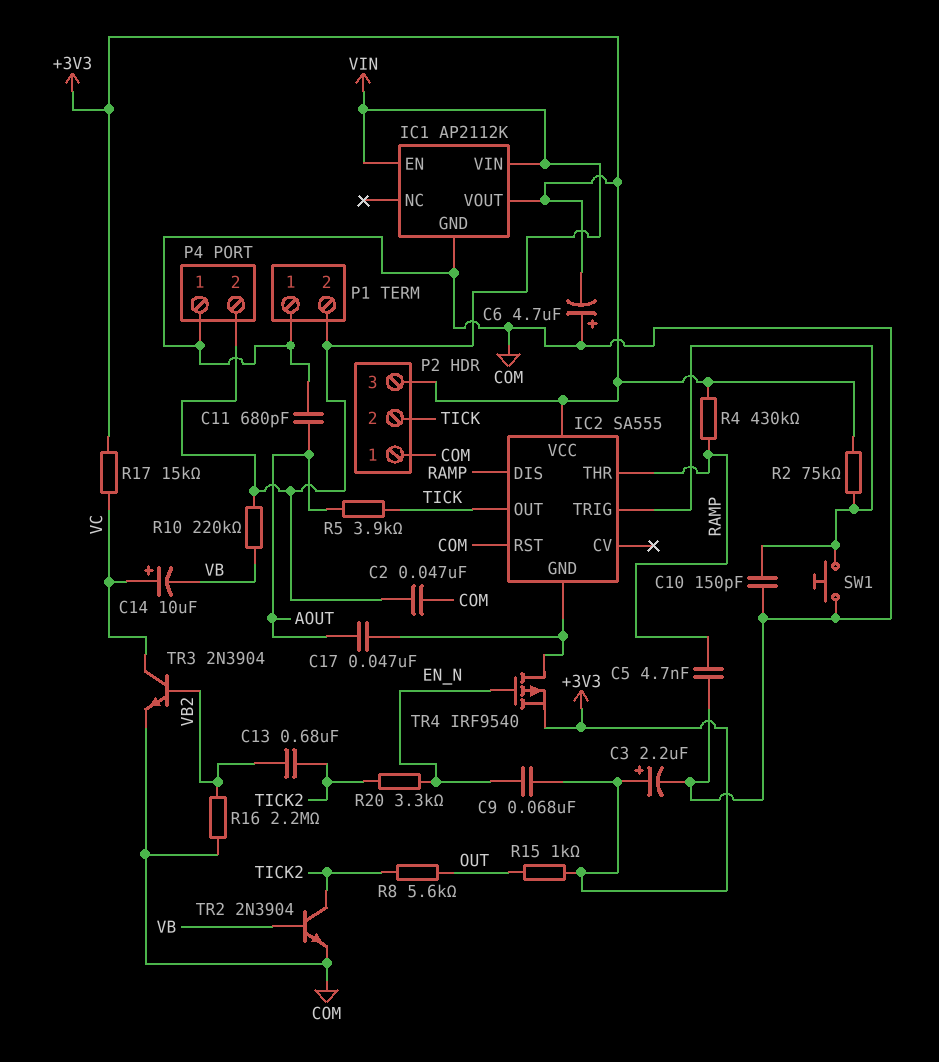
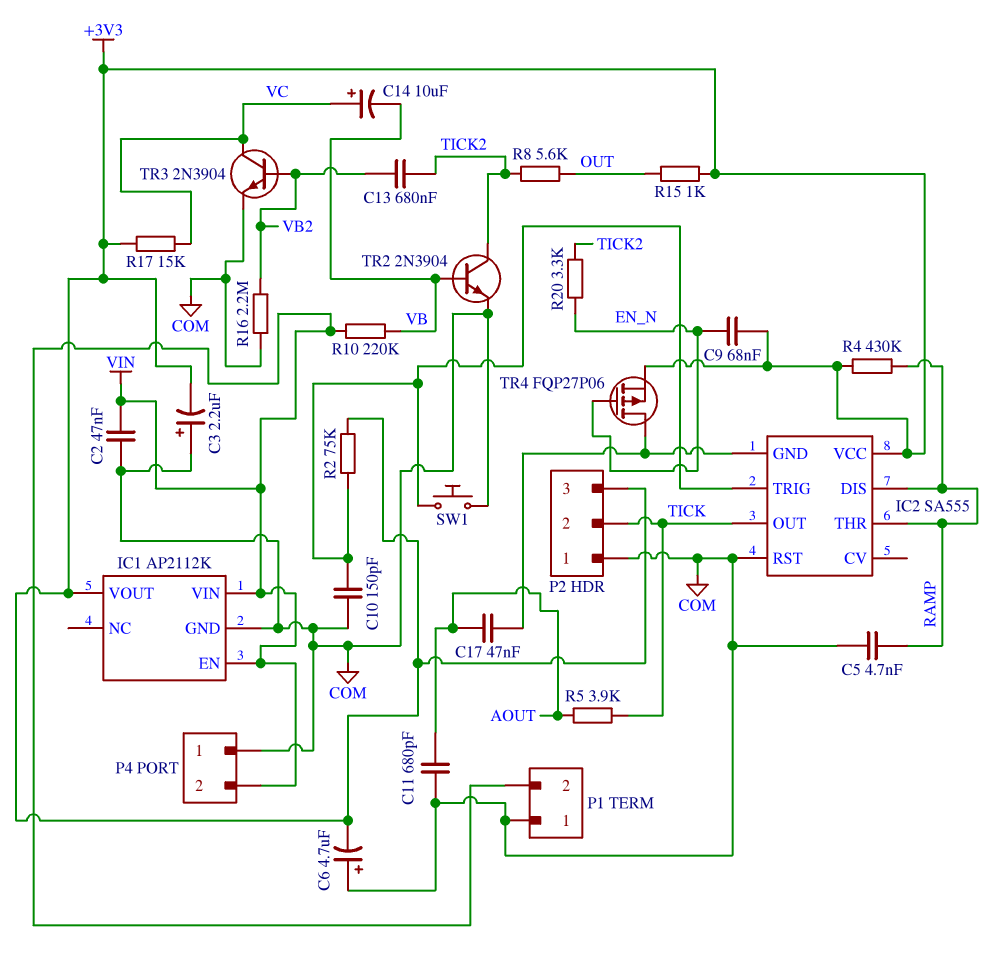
C3: 2.2uF (plus +3V3, minus COM) -> 2.2uF (plus COM, minus +3V3)
TR4: PMOS IRF9540 (G EN_N, D IC2/GND, S +3V3) -> PMOS FQP27P06 (G EN_N, D IC2/GND, S +3V3)

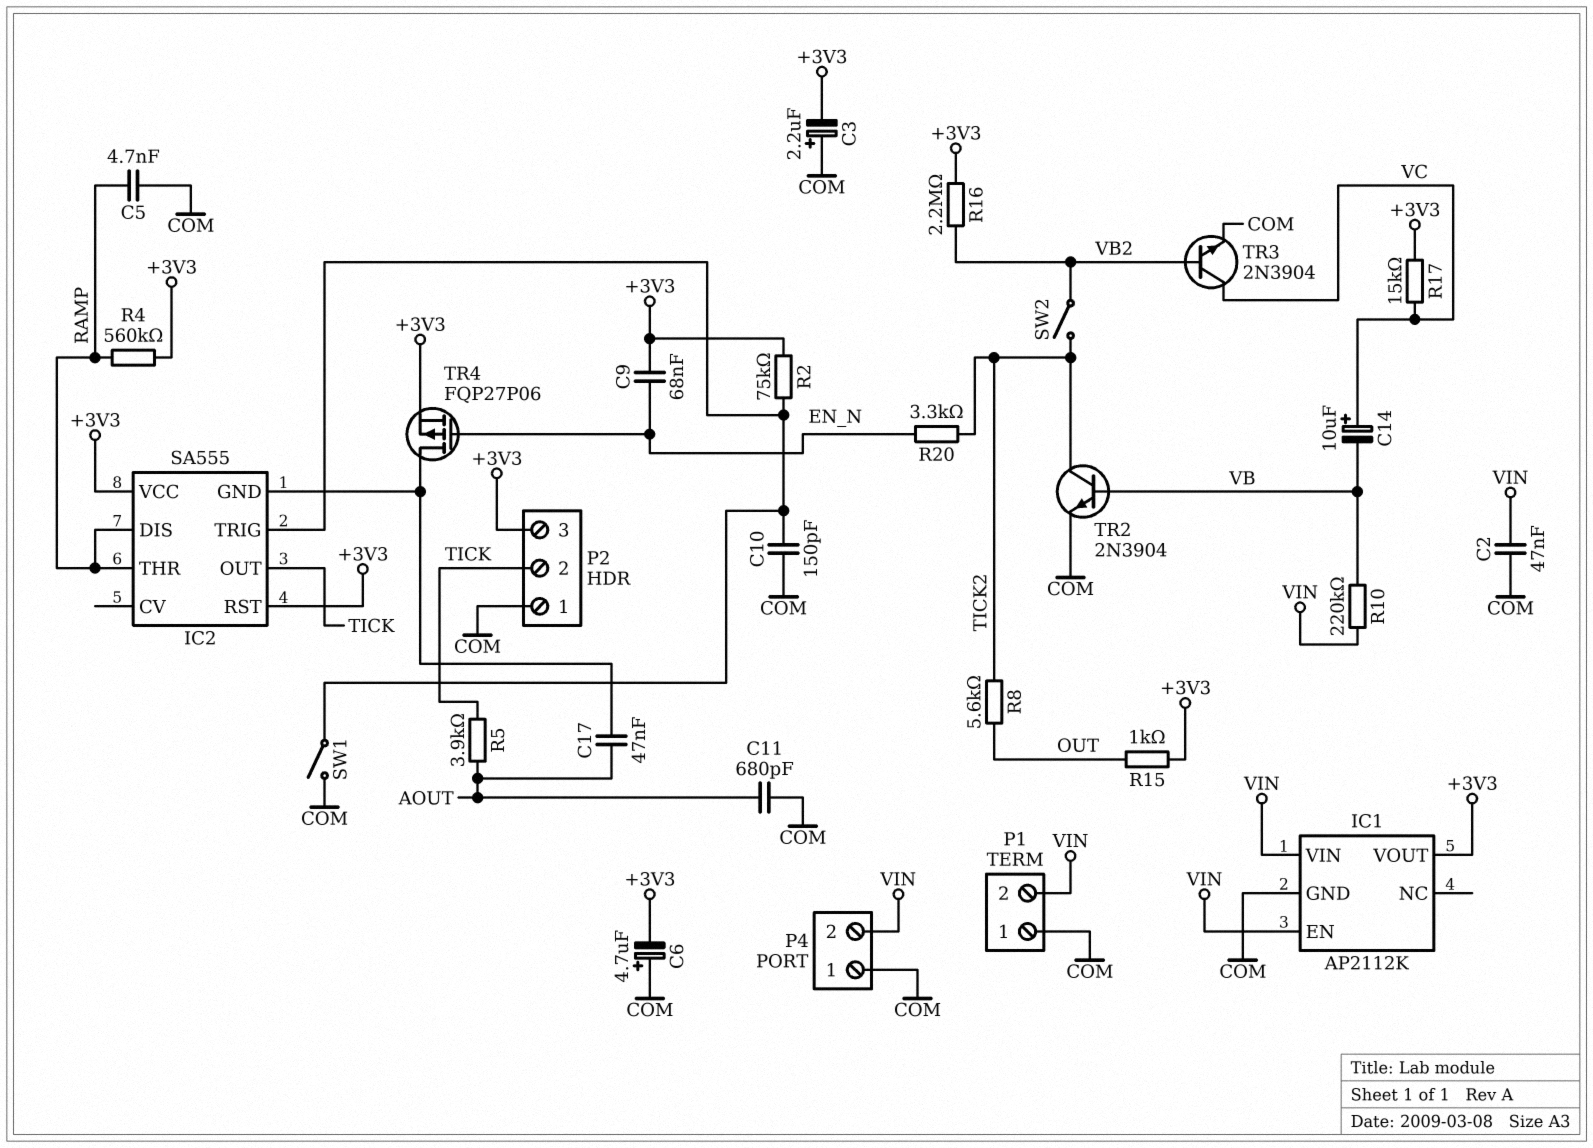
C13: 680nF (TICK2, VB2) -> none
IC2 pin RST: COM -> +3V3
R4: 430k (+3V3, RAMP) -> 560k (+3V3, RAMP)
R16: 2.2M (COM, VB2) -> 2.2M (+3V3, VB2)
SW1: button (COM, IC2/TRIG) -> switch (COM, IC2/TRIG)
SW2: none -> switch (TICK2, VB2)

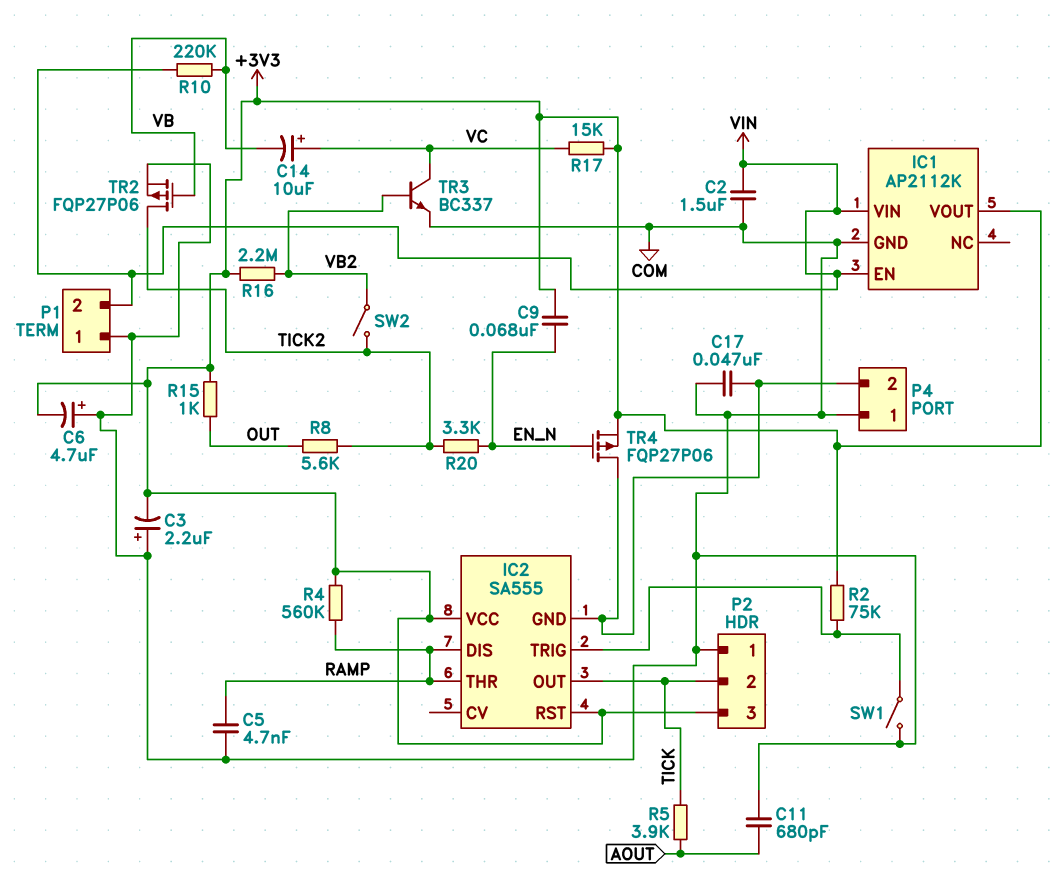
C2: 47nF (COM, VIN) -> 1.5uF (COM, VIN)
C10: 150pF (COM, IC2/TRIG) -> none
C17: 47nF (AOUT, IC2/GND) -> 47nF (COM, IC2/GND)
P4 pin 2: VIN -> IC2/GND
TR2: NPN 2N3904 (B VB, C TICK2, E COM) -> PMOS FQP27P06 (G VB, D TICK2, S COM)
TR3: NPN 2N3904 (B VB2, C VC, E COM) -> NPN BC337 (B VB2, C VC, E COM)

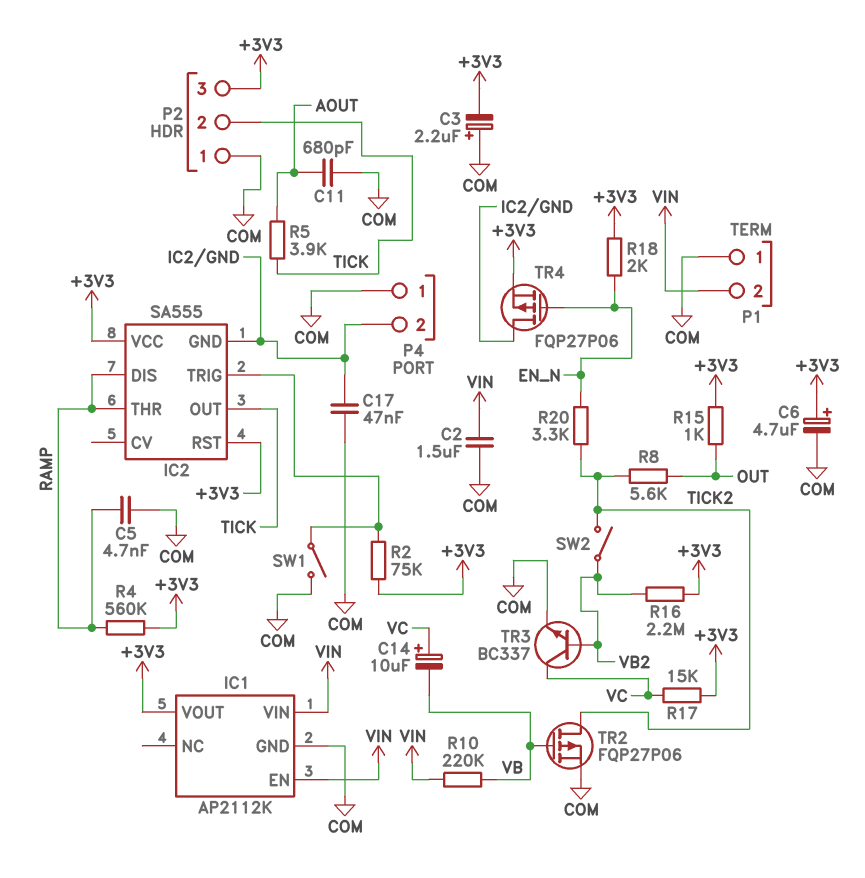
C6: 4.7uF (plus COM, minus +3V3) -> 4.7uF (plus +3V3, minus COM)
C9: 68nF (+3V3, EN_N) -> none
R18: none -> 2k (+3V3, EN_N)

